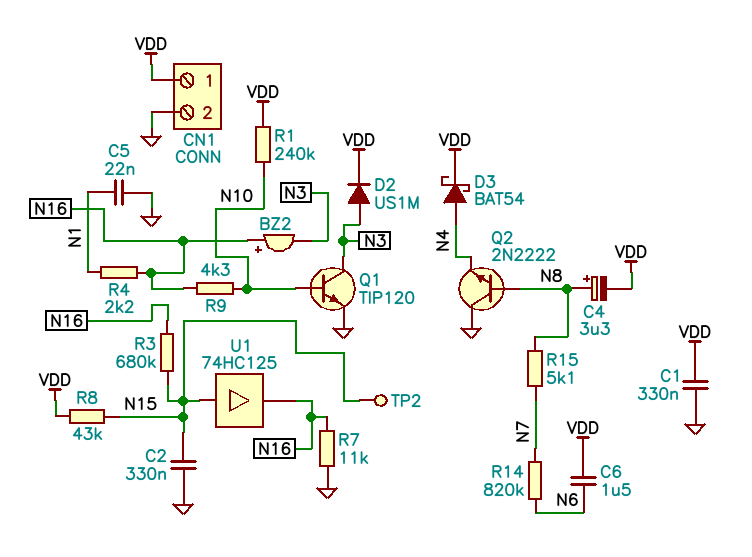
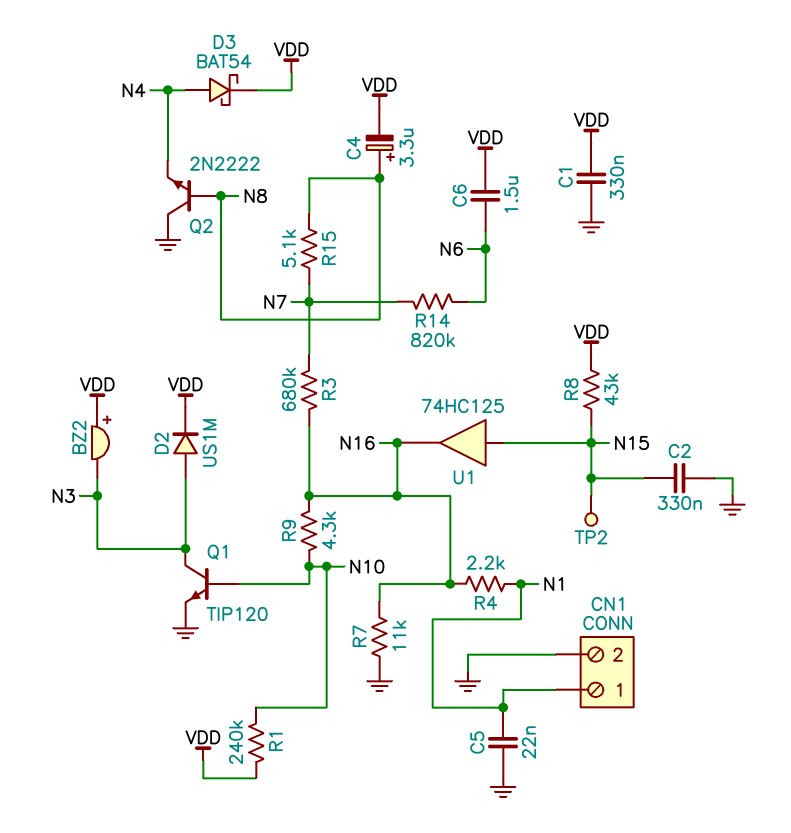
BZ2: buzzer (plus N16, minus N3) -> buzzer (plus VDD, minus N3)
CN1 pin 1: VDD -> N1
R3: 680k (N15, N16) -> 680k (N7, N16)

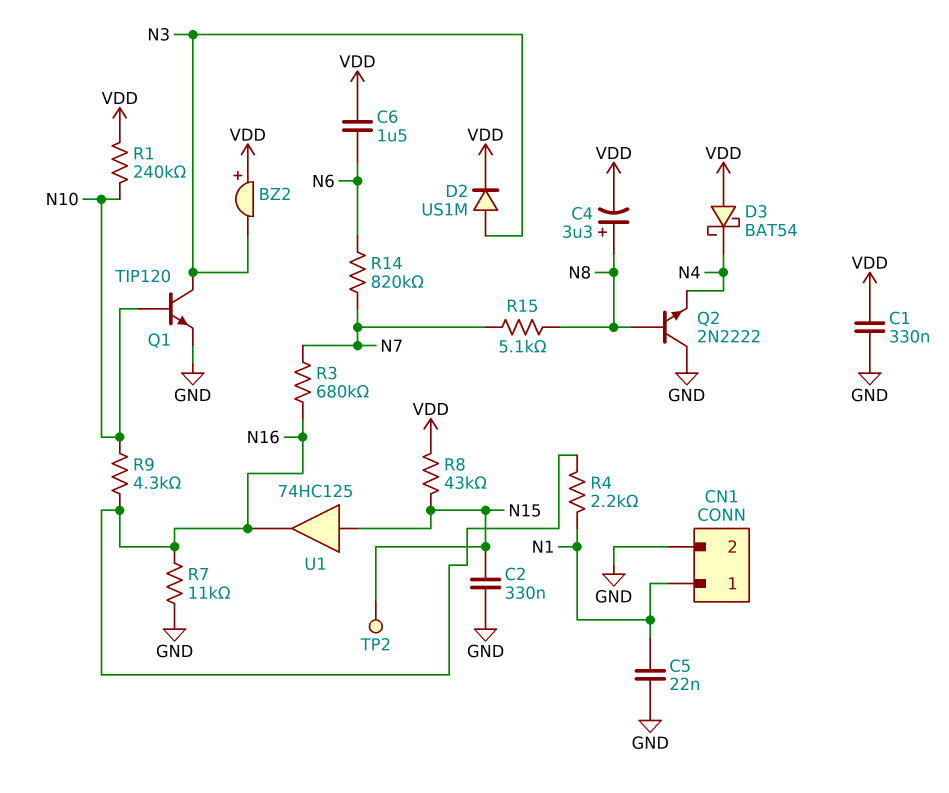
D3: schottky BAT54 (A N4, K VDD) -> schottky BAT54 (A VDD, K N4)

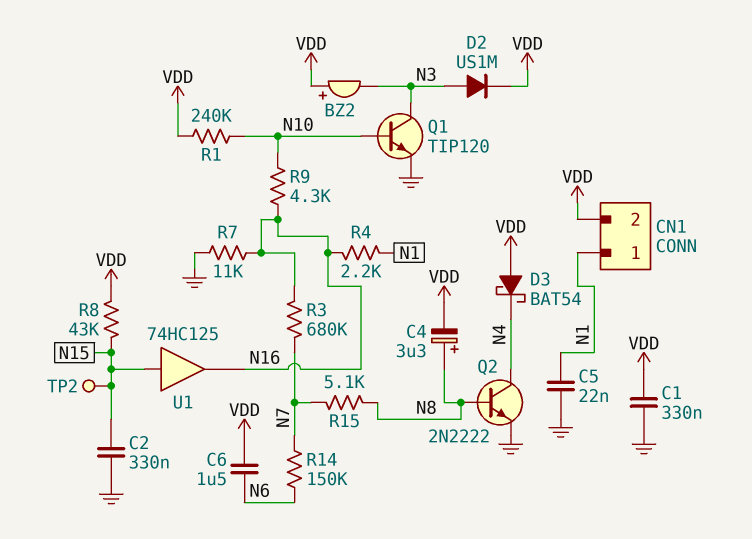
CN1 pin 2: GND -> VDD
Q2: NPN 2N2222 (B N8, C GND, E N4) -> NPN 2N2222 (B N8, C N4, E GND)
R14: 820k (N6, N7) -> 150k (N6, N7)

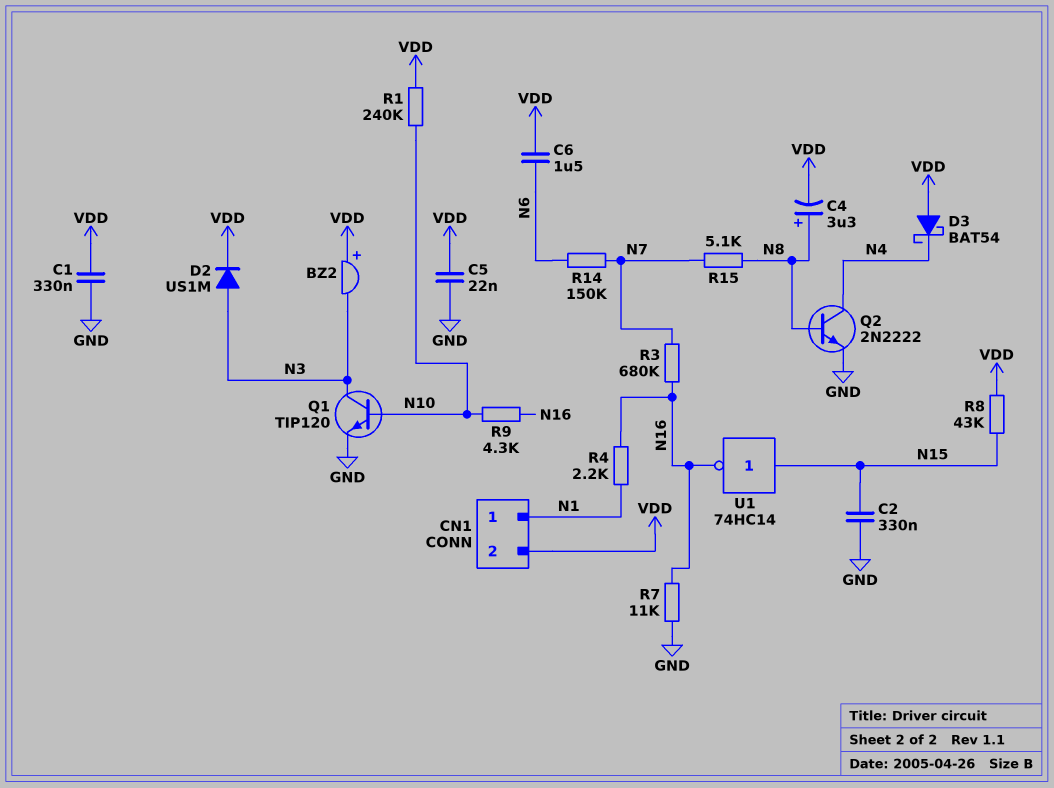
C5: 22nF (GND, N1) -> 22nF (GND, VDD)
TP2: test point (N15) -> none
U1: buffer 74HC125 (in N15, out N16) -> NOT 74HC14 (in N15, out N16)

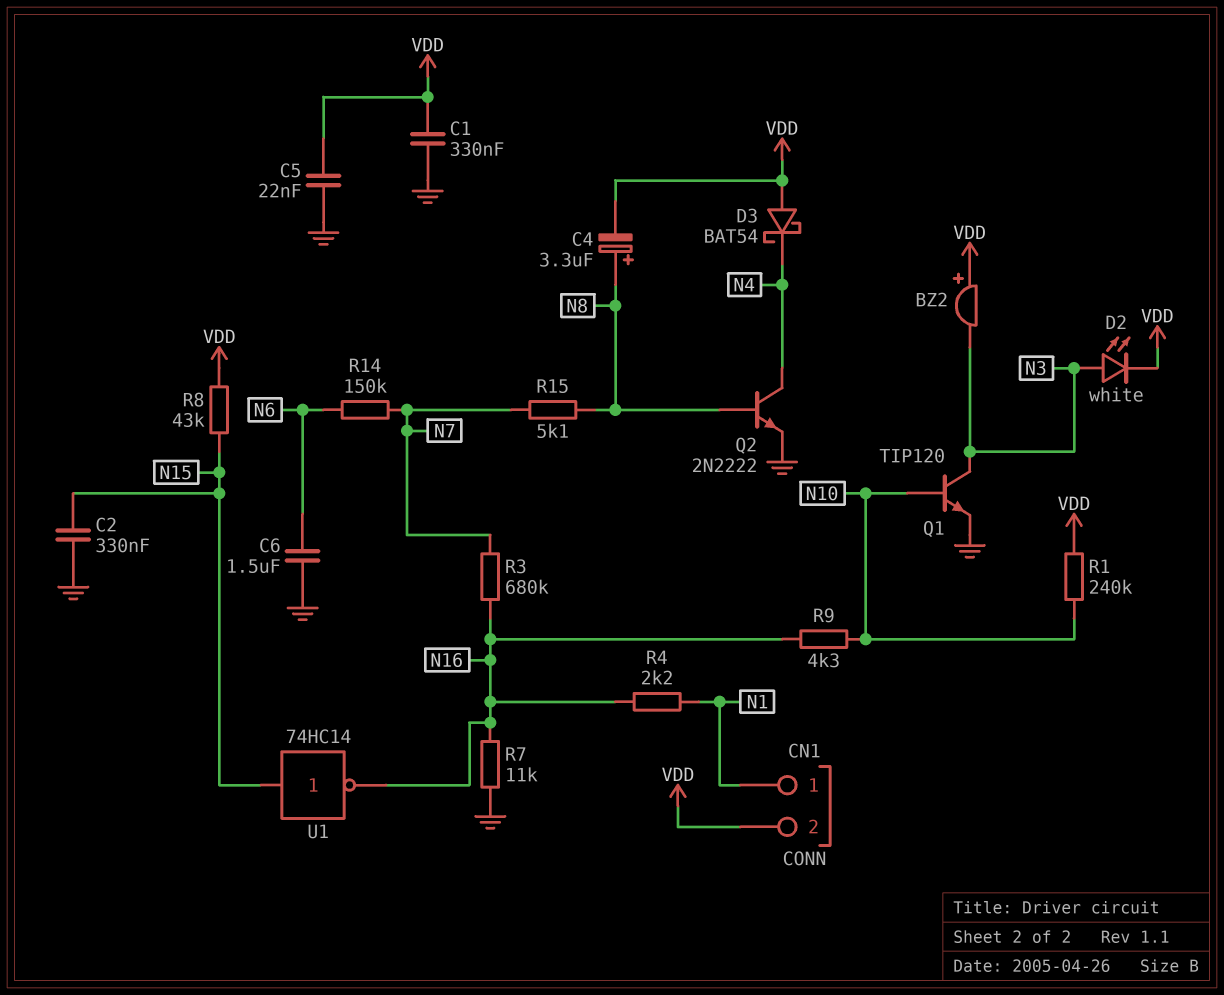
C6: 1.5uF (N6, VDD) -> 1.5uF (GND, N6)
D2: diode US1M (A N3, K VDD) -> LED white (A N3, K VDD)

